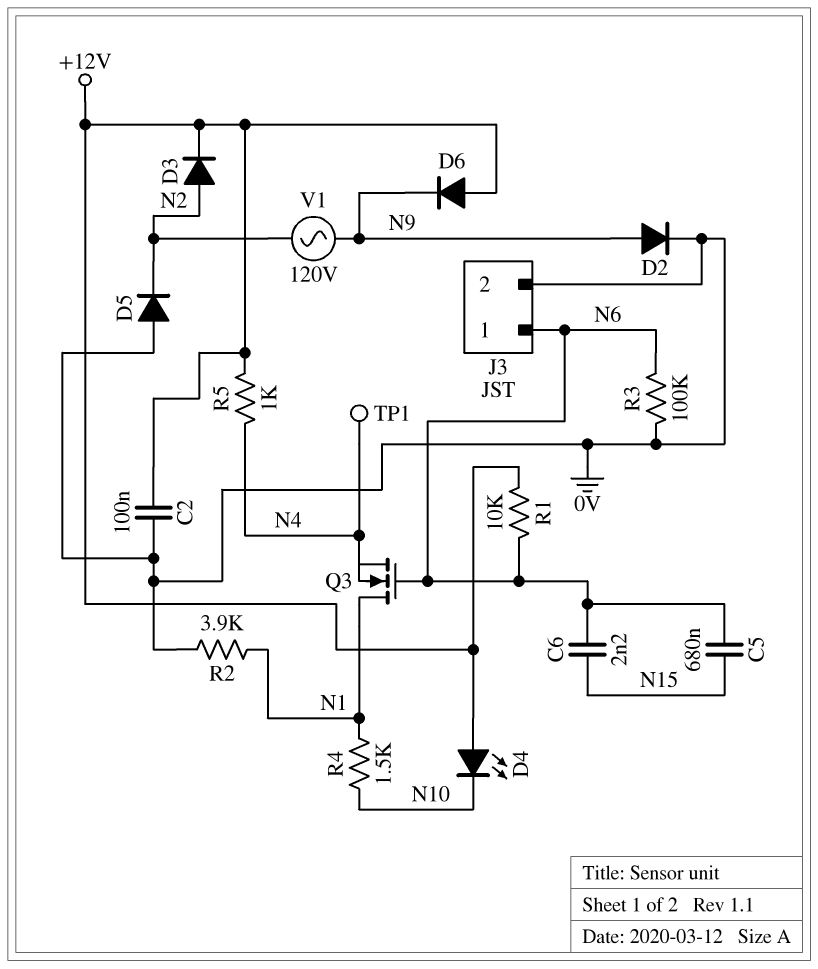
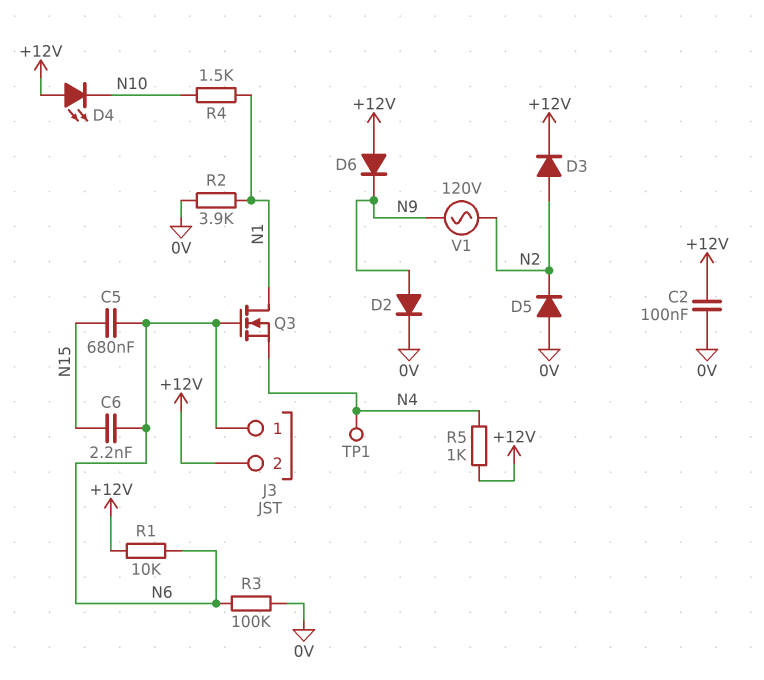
J3 pin 2: 0V -> +12V

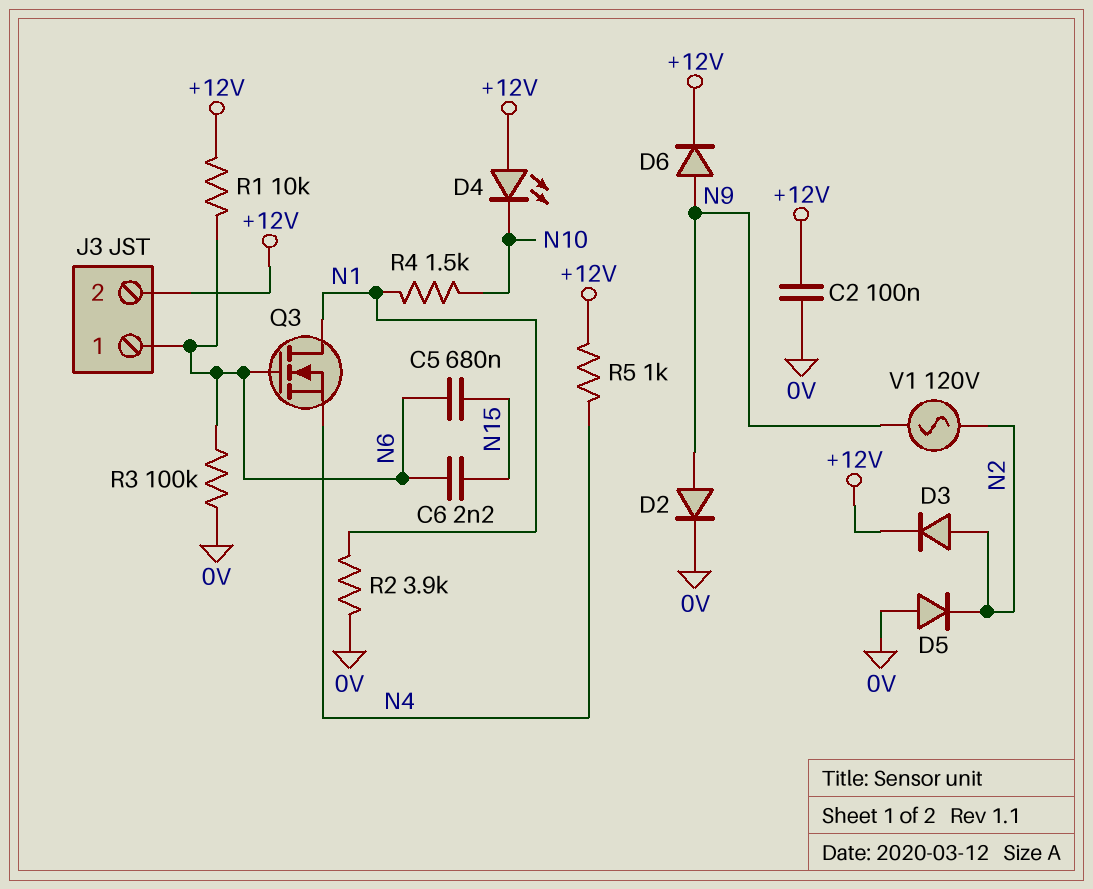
D6: diode (A +12V, K N9) -> diode (A N9, K +12V)
TP1: test point (N4) -> none

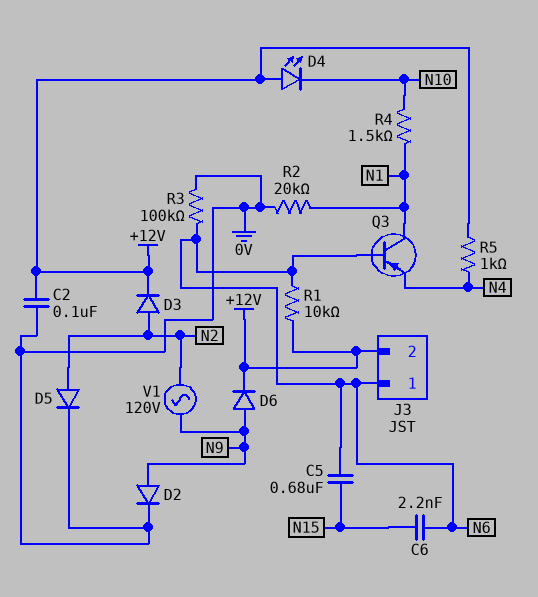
D5: diode (A 0V, K N2) -> diode (A N2, K 0V)
Q3: NMOS (G N6, D N1, S N4) -> PNP (B N6, C N1, E N4)
R2: 3.9k (0V, N1) -> 20k (0V, N1)

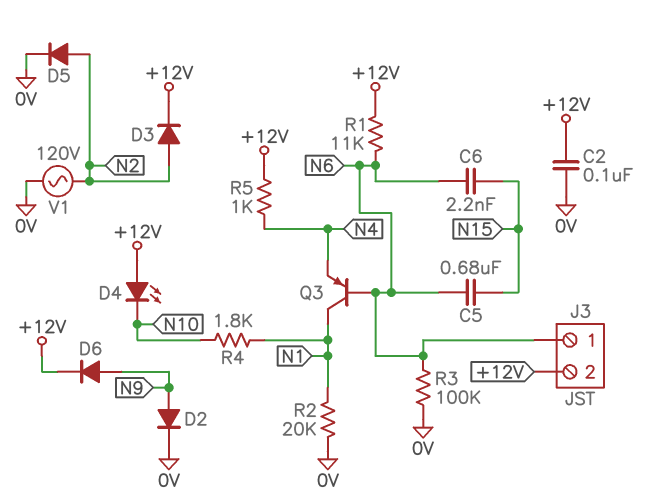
R1: 10k (+12V, N6) -> 11k (+12V, N6)
R4: 1.5k (N1, N10) -> 1.8k (N1, N10)
V1: AC 120V (N2, N9) -> AC 120V (0V, N2)

